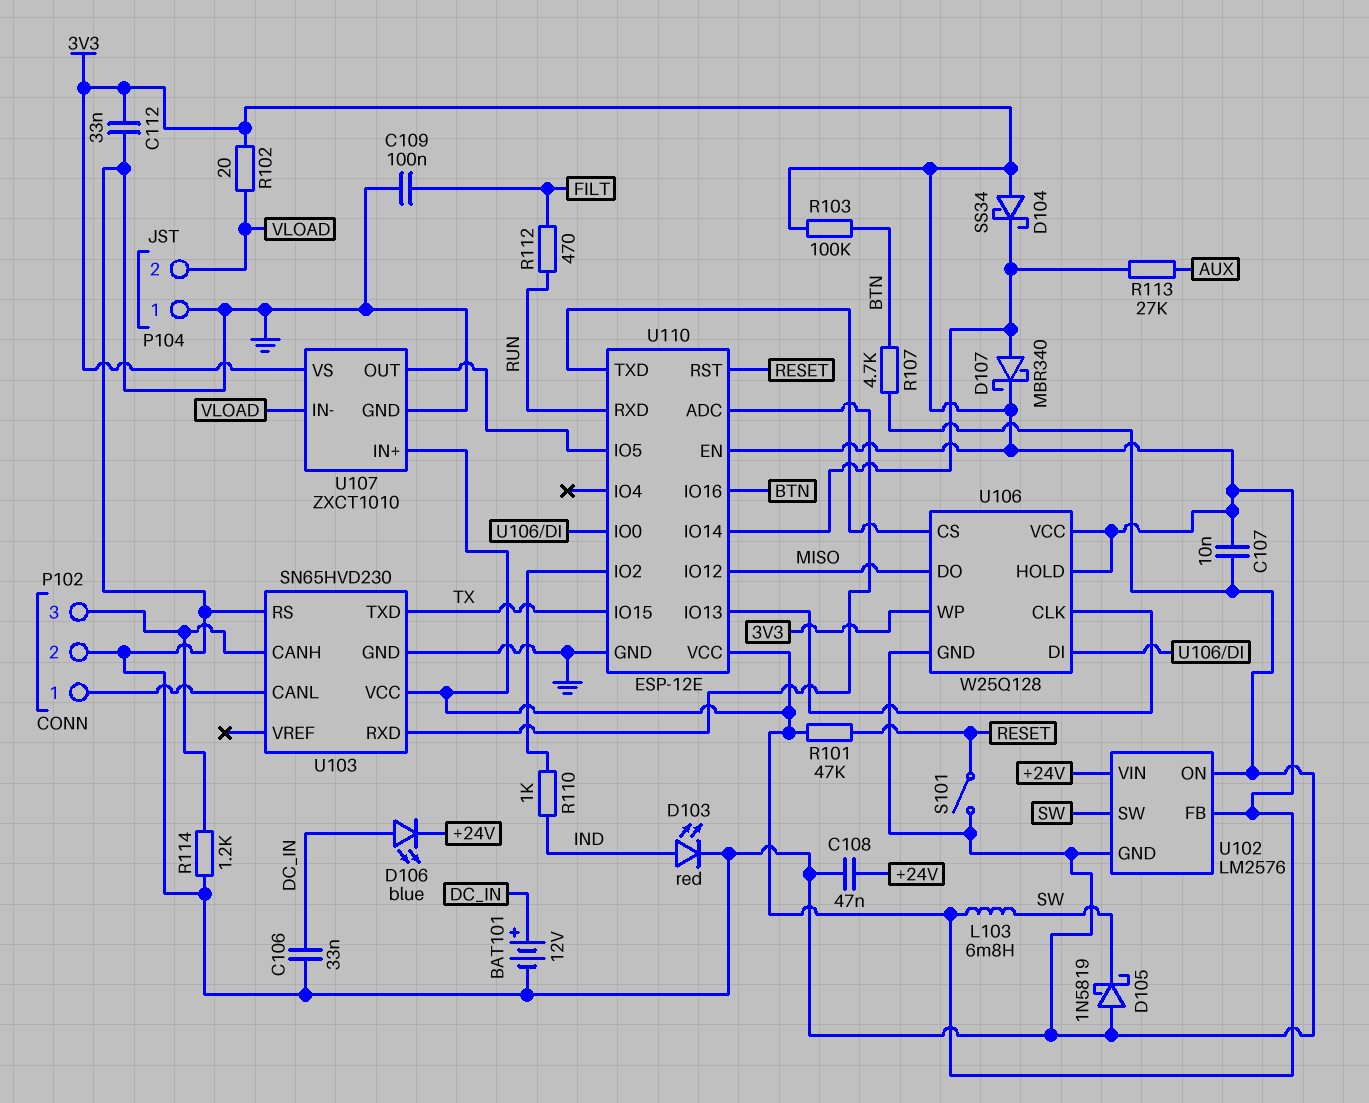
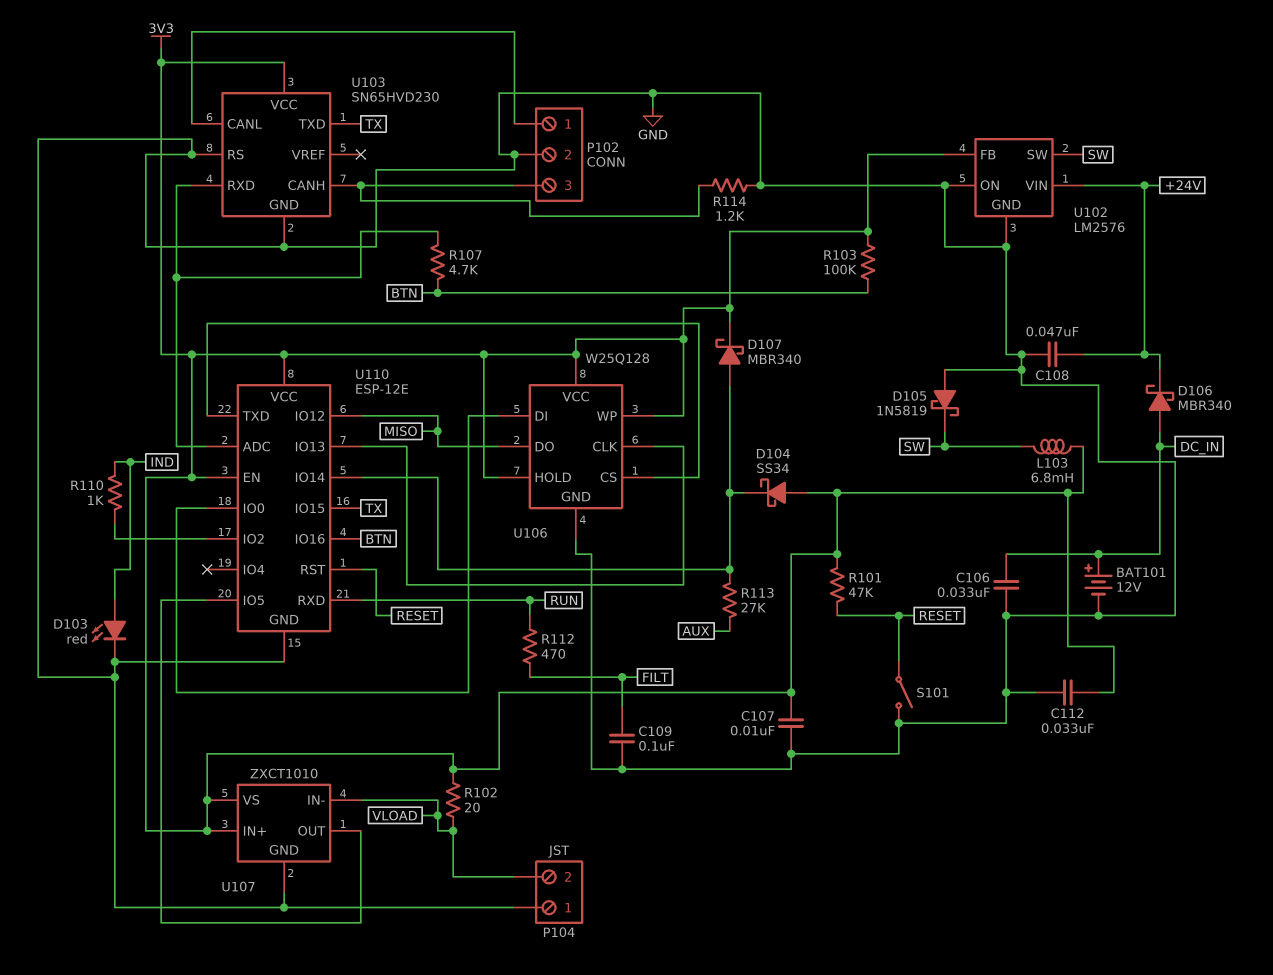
D106: LED blue (A DC_IN, K +24V) -> schottky MBR340 (A DC_IN, K +24V)
R107: 4.7k (BTN, GND) -> 4.7k (BTN, U103/RXD)

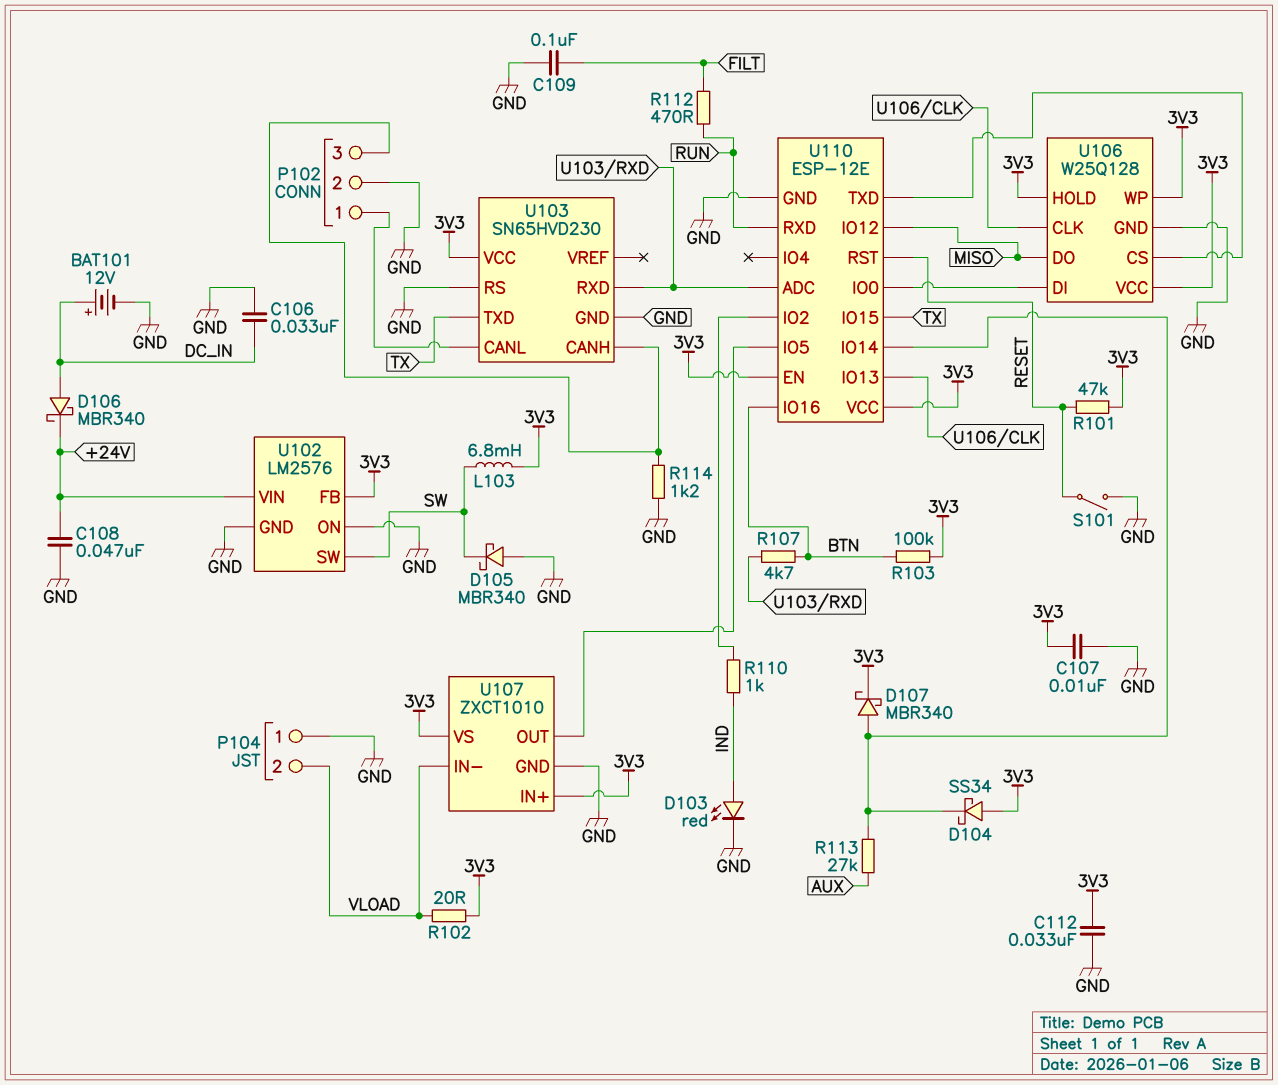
D105: schottky 1N5819 (A GND, K SW) -> schottky MBR340 (A GND, K SW)

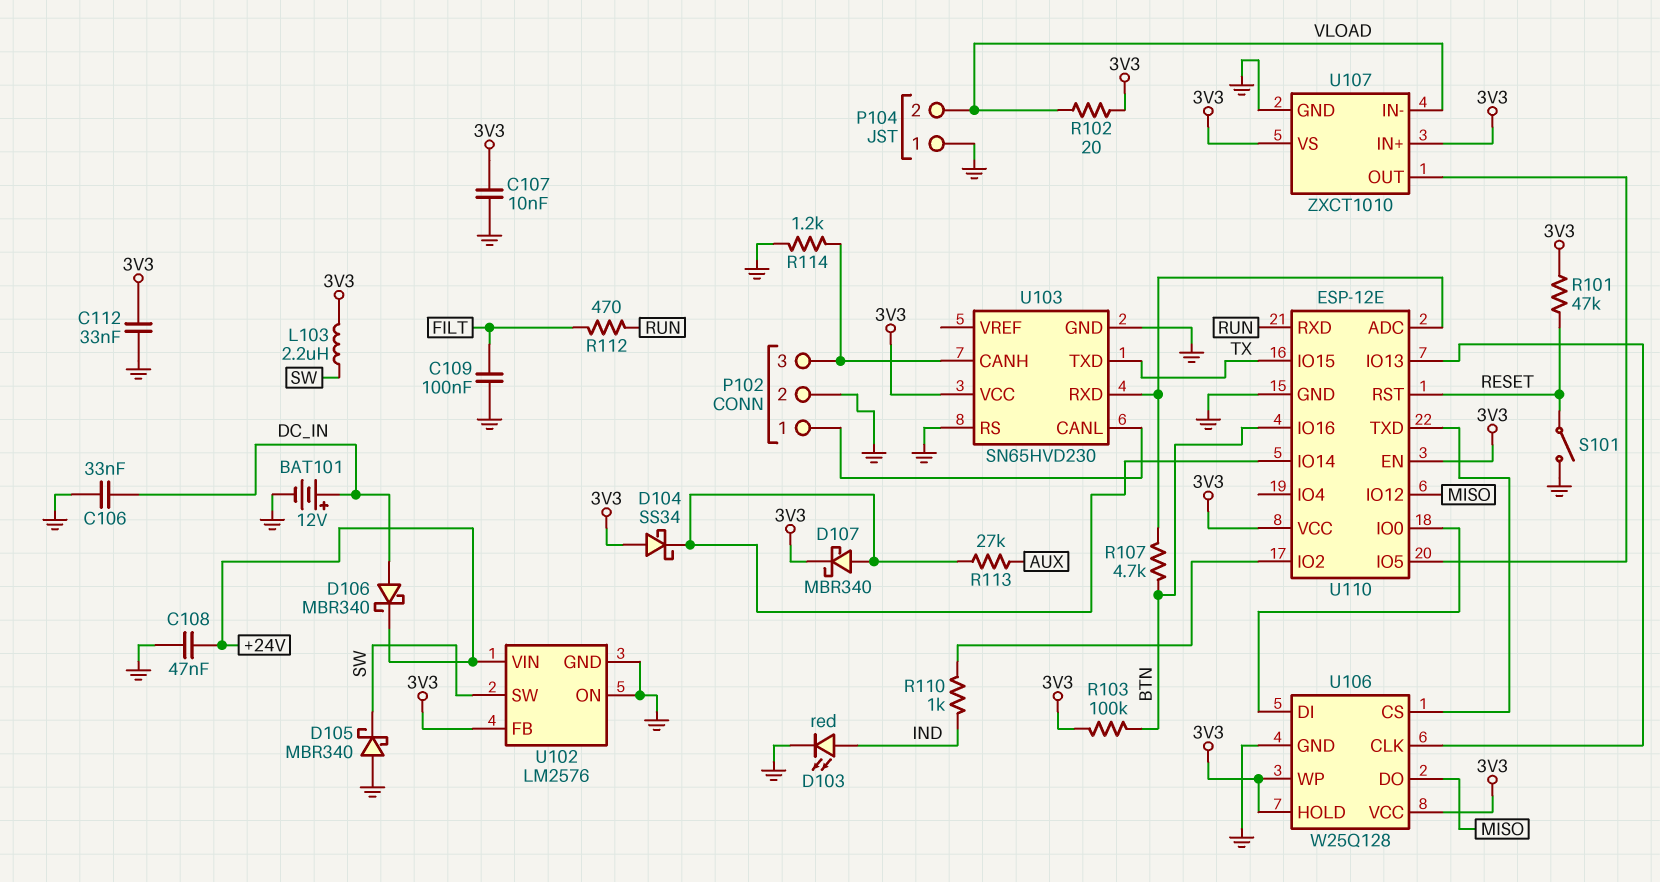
L103: 6.8mH (3V3, SW) -> 2.2uH (3V3, SW)

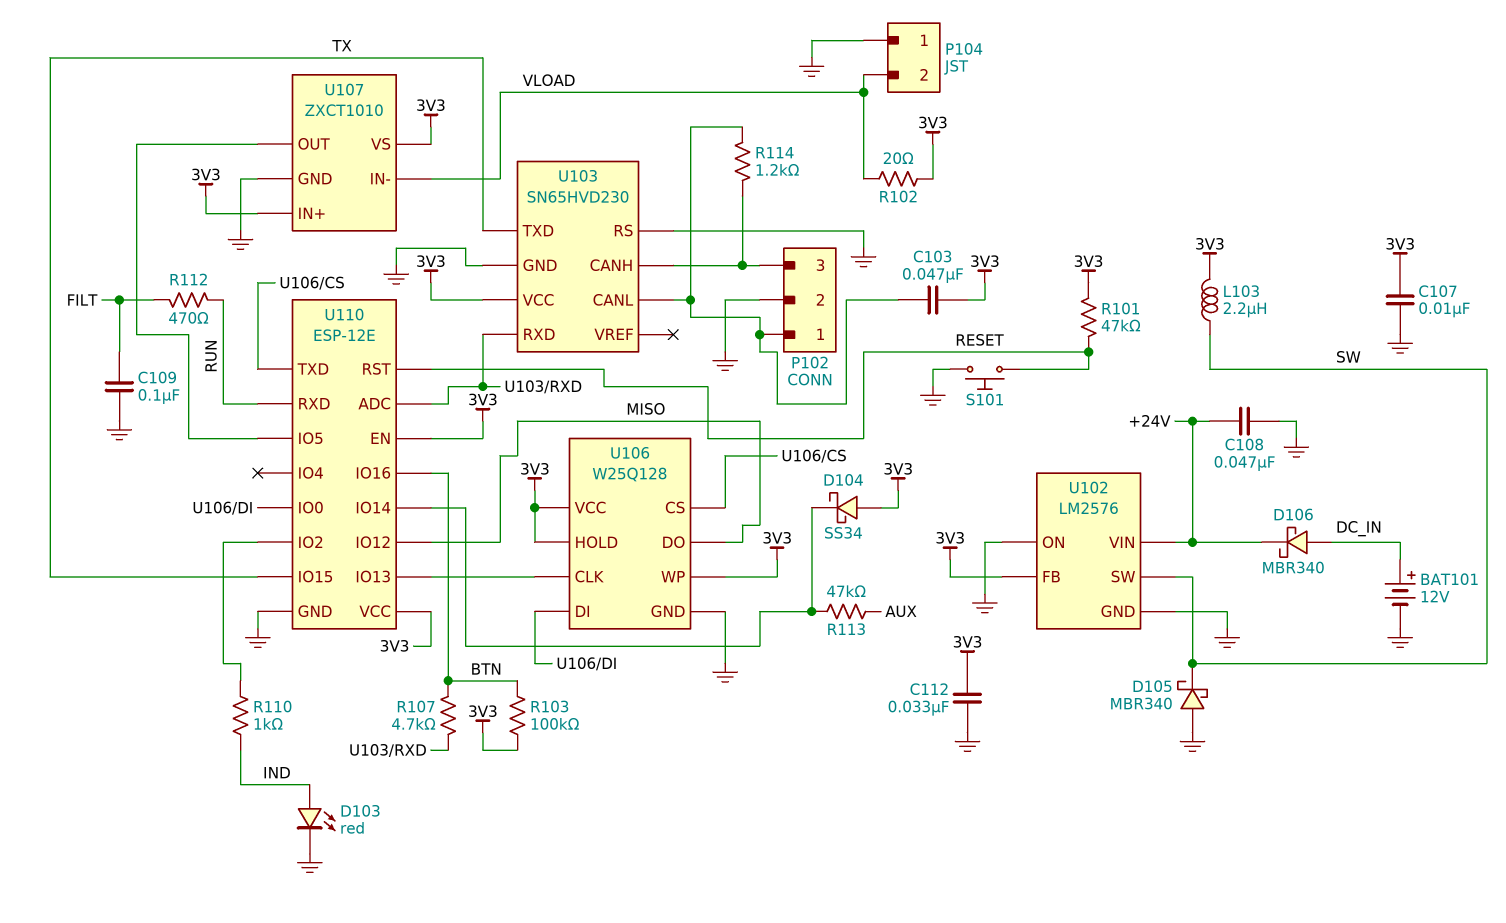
C103: none -> 47nF (3V3, P102/1)
C106: 33nF (DC_IN, GND) -> none
D107: schottky MBR340 (A U110/IO14, K 3V3) -> none
R113: 27k (AUX, U110/IO14) -> 47k (AUX, U110/IO14)
R114: 1.2k (GND, P102/3) -> 1.2k (P102/1, P102/3)
S101: switch (GND, RESET) -> button (GND, RESET)

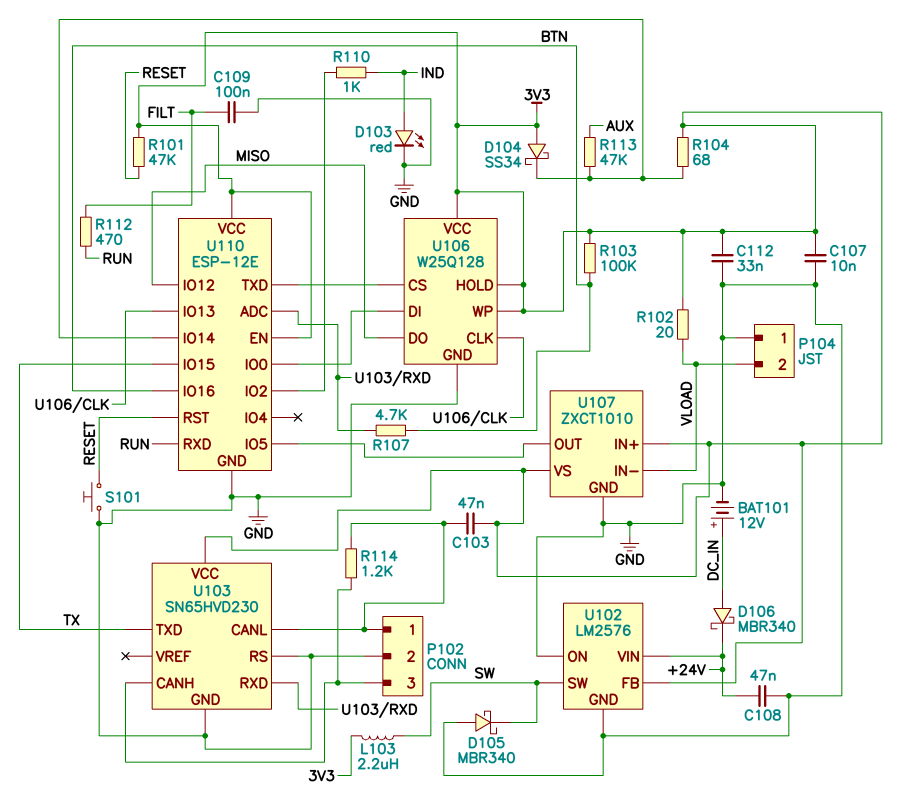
R104: none -> 68 (3V3, U110/IO14)

